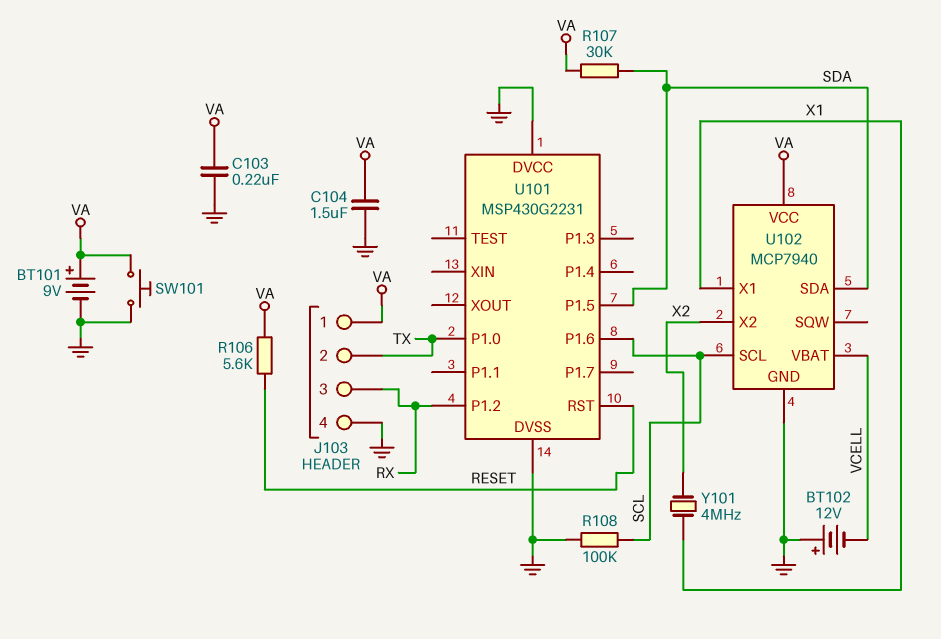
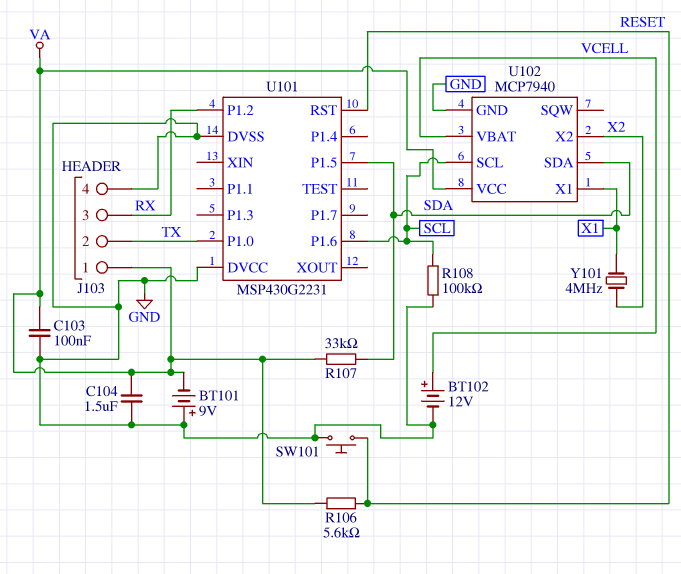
BT101: 9V (plus VA, minus GND) -> 9V (plus GND, minus VA)
BT102: 12V (plus GND, minus VCELL) -> 12V (plus VCELL, minus GND)
C103: 220nF (GND, VA) -> 100nF (GND, VA)
R107: 30k (SDA, VA) -> 33k (SDA, VA)
SW101: button (GND, VA) -> button (GND, RESET)

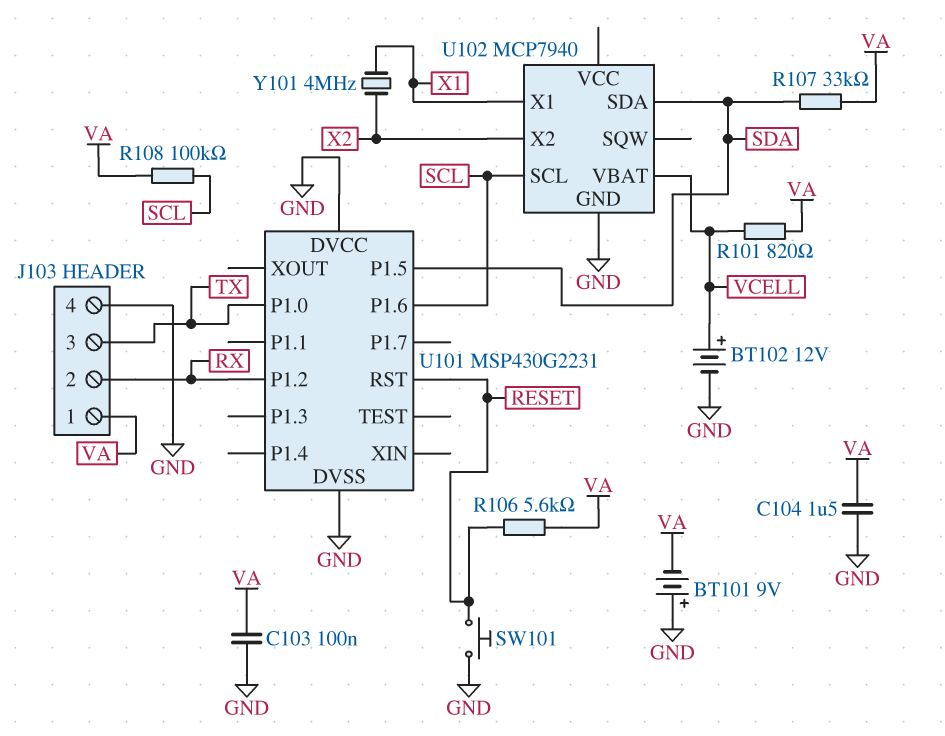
J103 pin 2: TX -> RX
J103 pin 3: RX -> TX
R101: none -> 820 (VA, VCELL)
R108: 100k (GND, SCL) -> 100k (SCL, VA)
U102 pin VCC: VA -> none

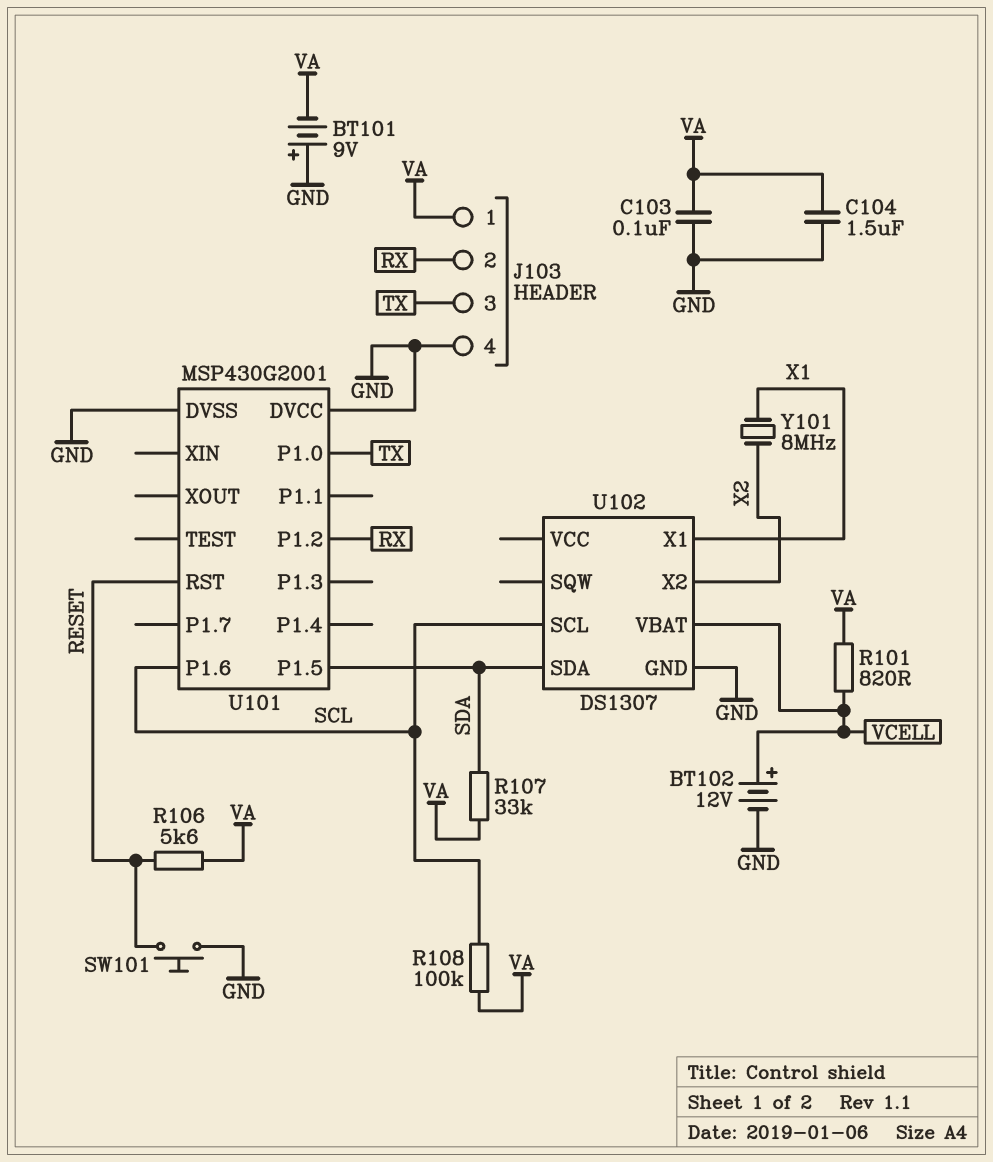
U101: MSP430G2231 -> MSP430G2001
U102: MCP7940 -> DS1307
Y101: 4MHz (X1, X2) -> 8MHz (X1, X2)

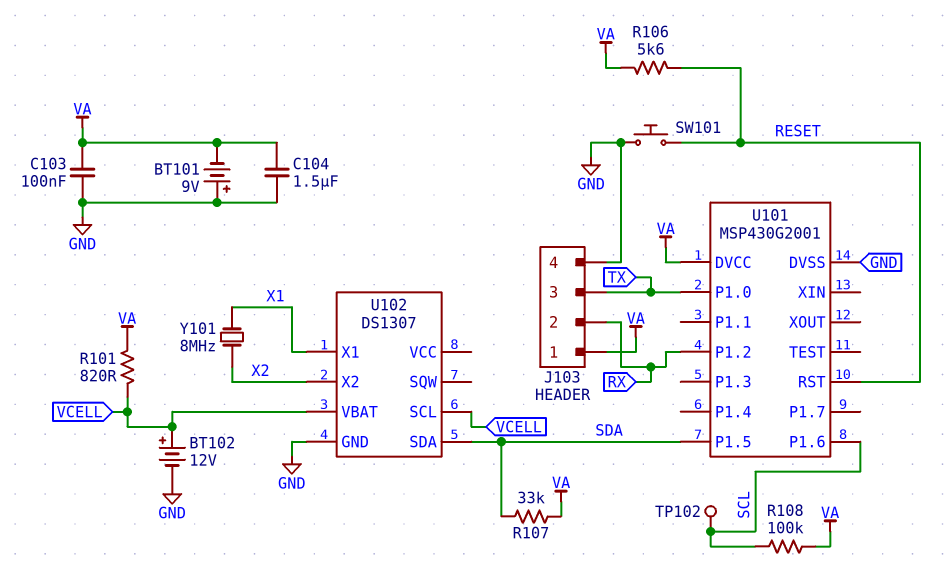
TP102: none -> test point (SCL)
U101 pin DVCC: GND -> VA
U102 pin SCL: SCL -> VCELL

